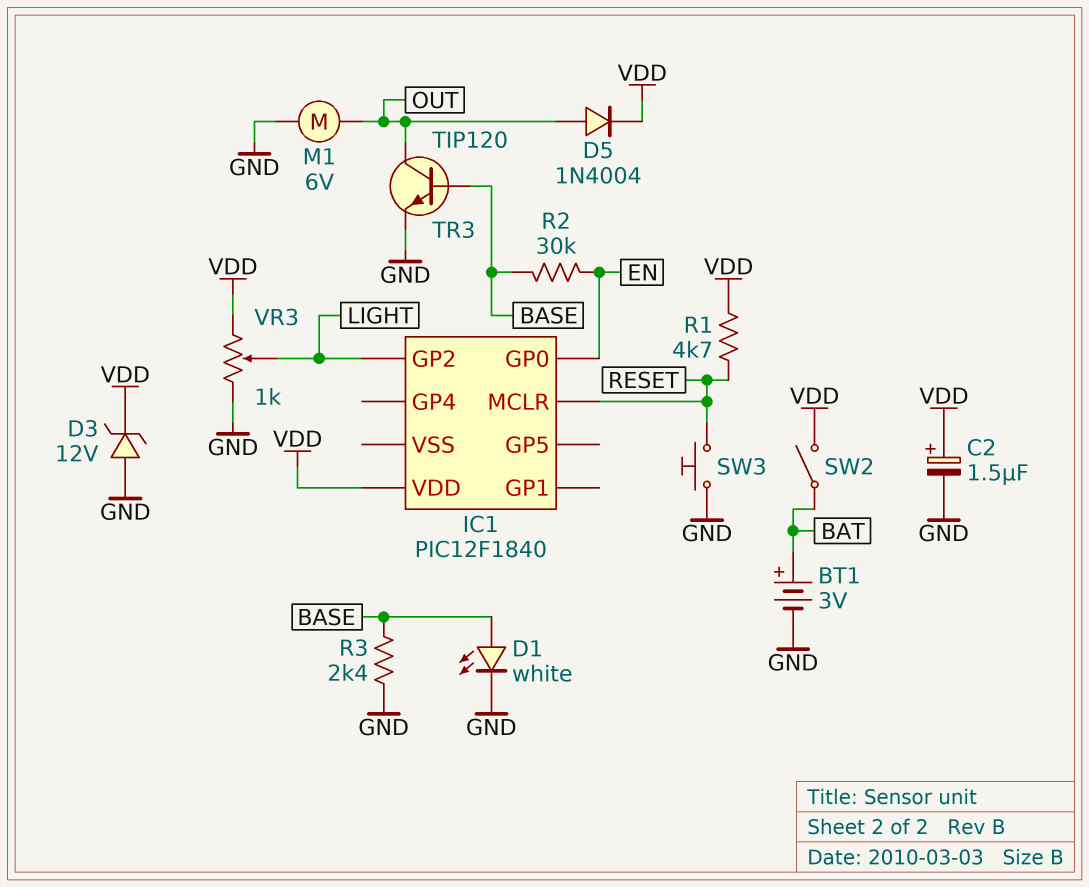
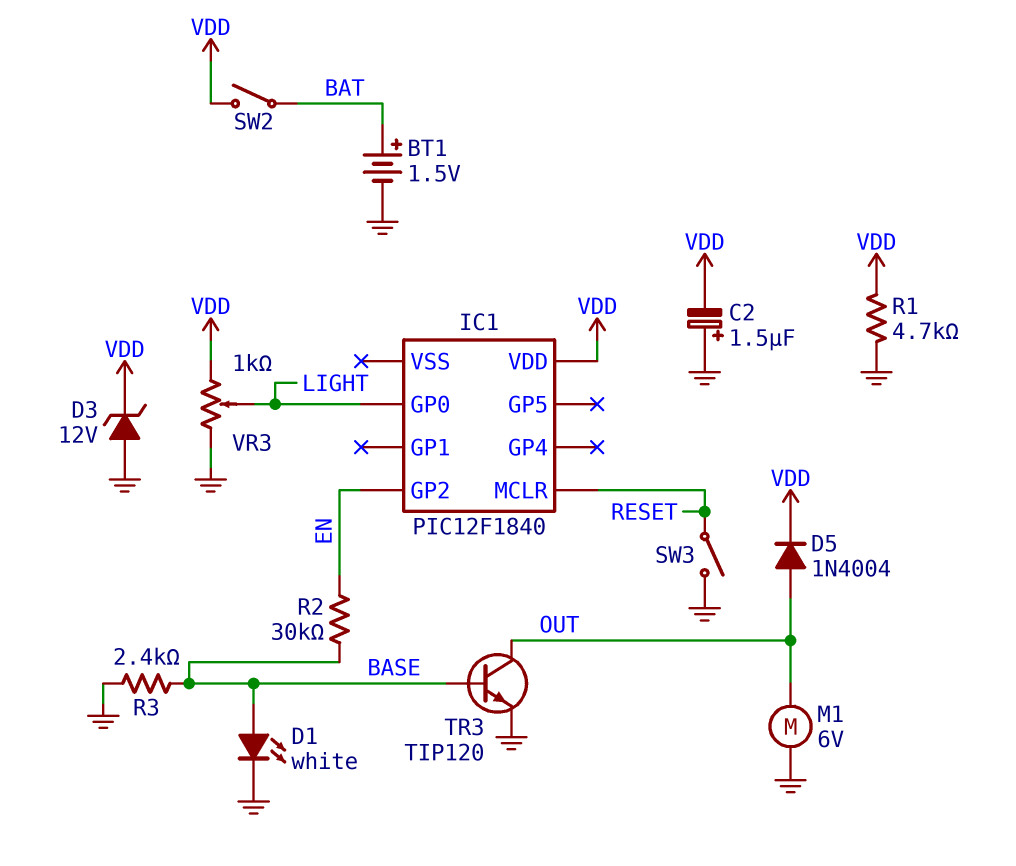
BT1: 3V (plus BAT, minus GND) -> 1.5V (plus BAT, minus GND)
C2: 1.5uF (plus VDD, minus GND) -> 1.5uF (plus GND, minus VDD)
IC1 pin GP0: EN -> LIGHT
IC1 pin GP2: LIGHT -> EN
R1: 4.7k (RESET, VDD) -> 4.7k (GND, VDD)
SW3: button (GND, RESET) -> switch (GND, RESET)

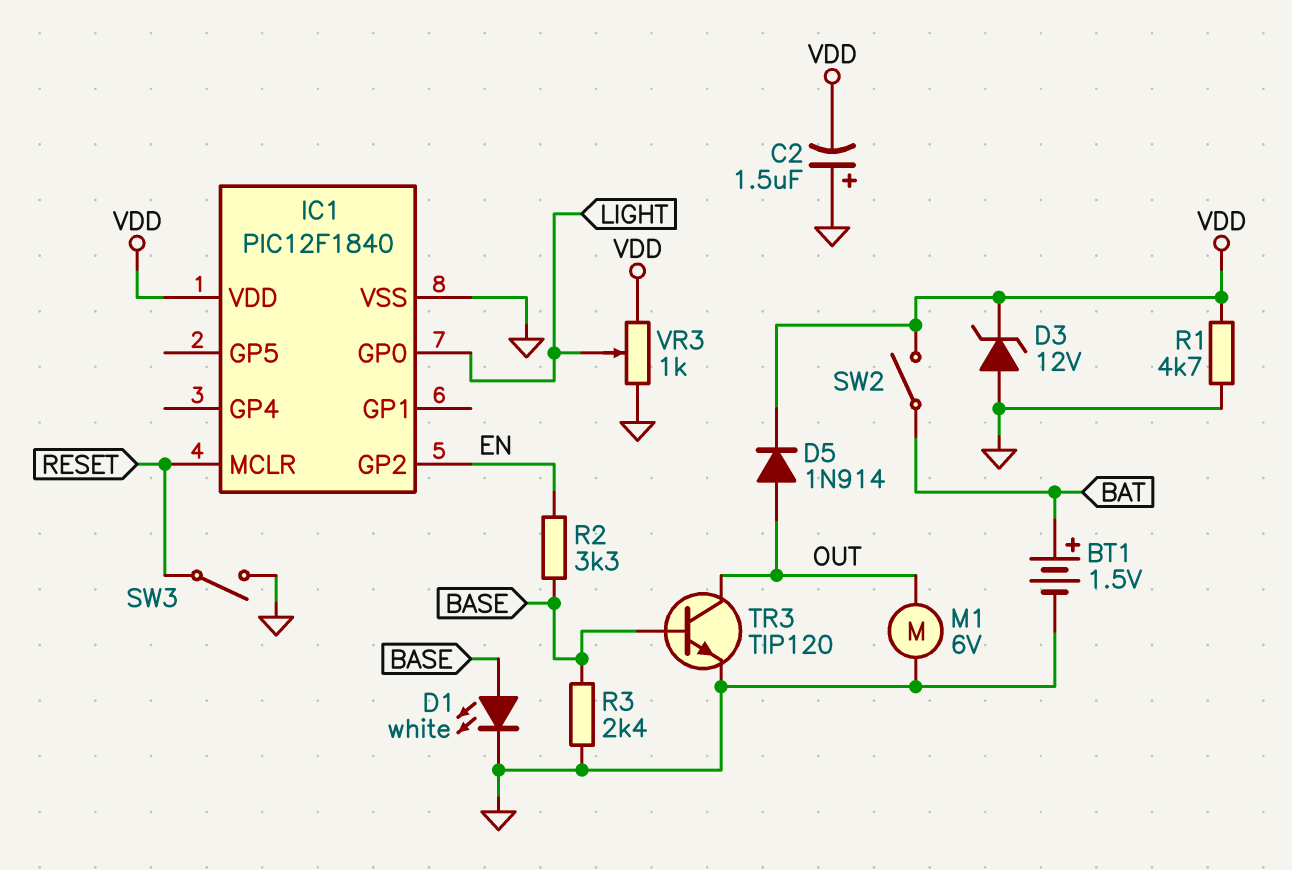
D5: diode 1N4004 (A OUT, K VDD) -> diode 1N914 (A OUT, K VDD)
IC1 pin VSS: none -> GND
R2: 30k (BASE, EN) -> 3.3k (BASE, EN)

